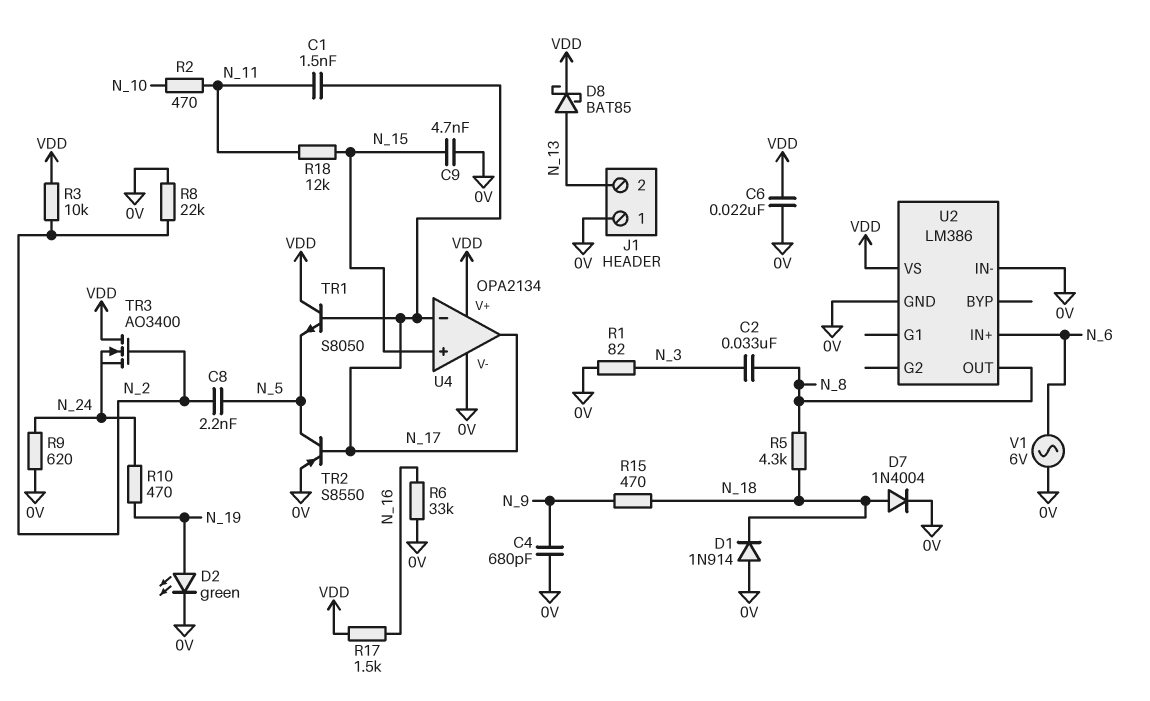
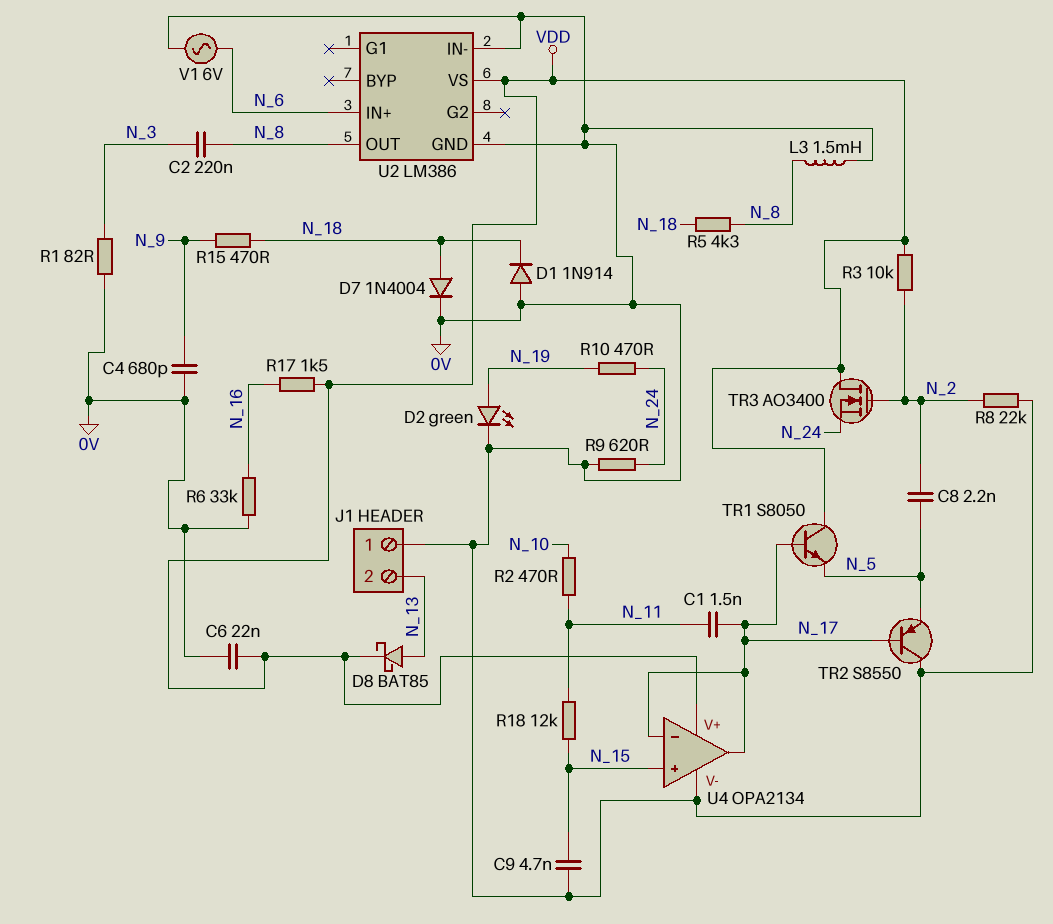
C2: 33nF (N_3, N_8) -> 220nF (N_3, N_8)
L3: none -> 1.5mH (0V, N_8)
TR2: PNP S8550 (B N_17, C N_5, E 0V) -> PNP S8550 (B N_17, C 0V, E N_5)

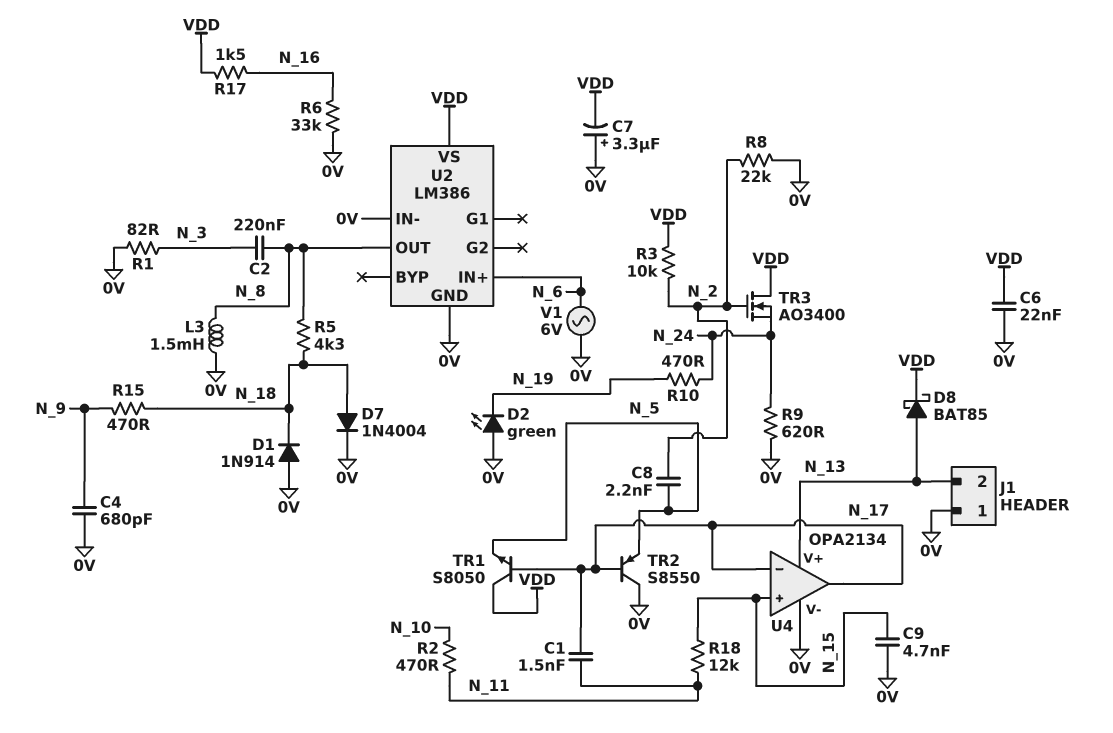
C7: none -> 3.3uF (plus 0V, minus VDD)
D2: LED green (A N_19, K 0V) -> LED green (A 0V, K N_19)
U4 pin V+: VDD -> N_13

